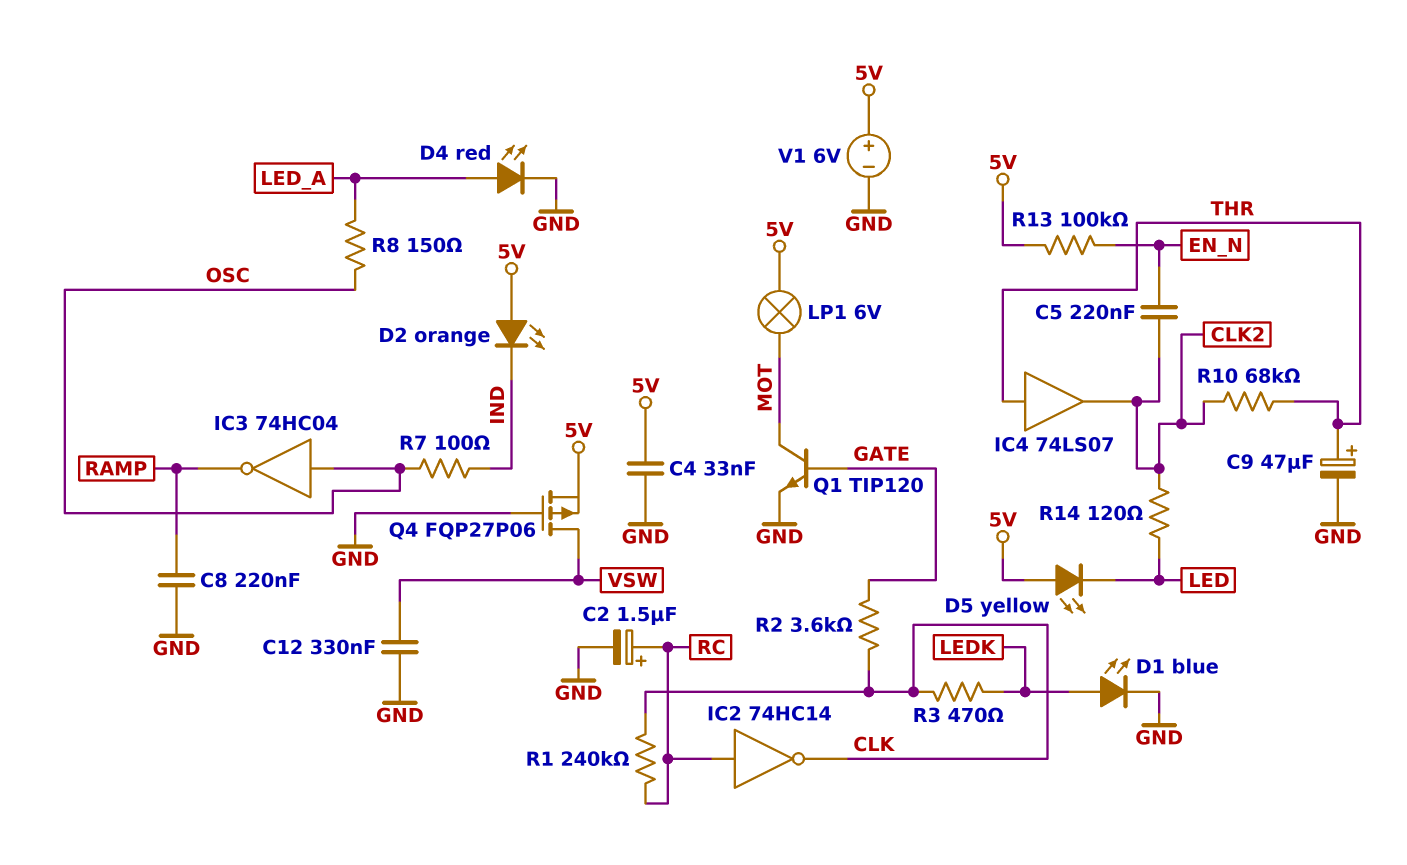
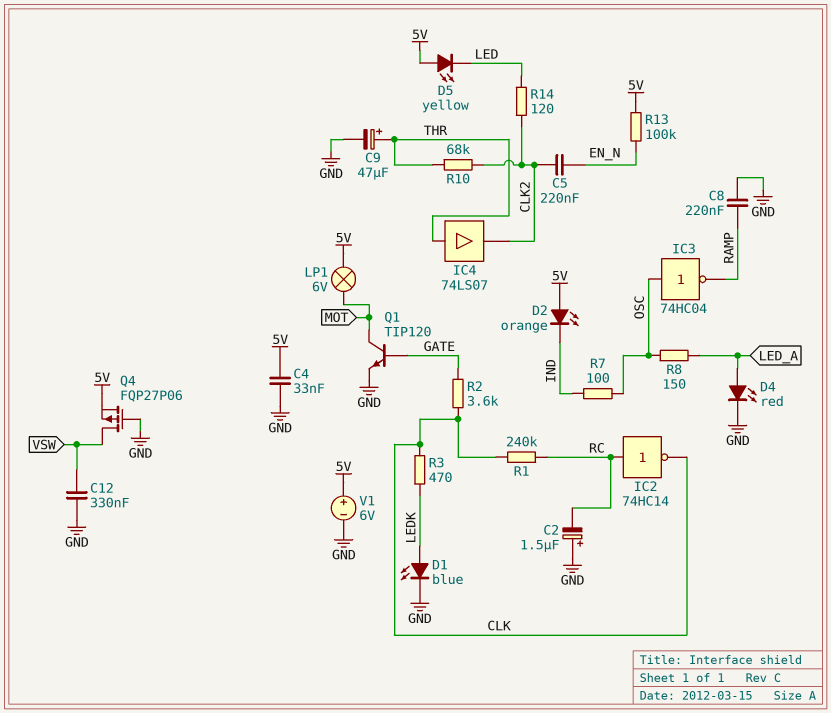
C2: 1.5uF (plus RC, minus GND) -> 1.5uF (plus GND, minus RC)

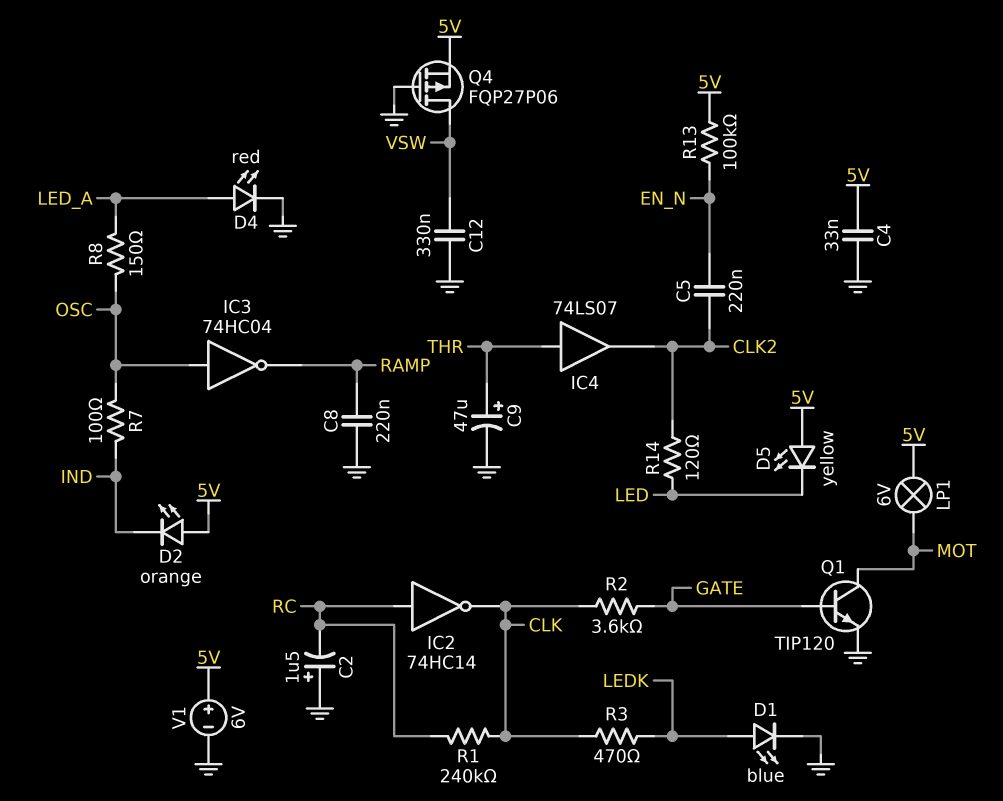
R10: 68k (CLK2, THR) -> none

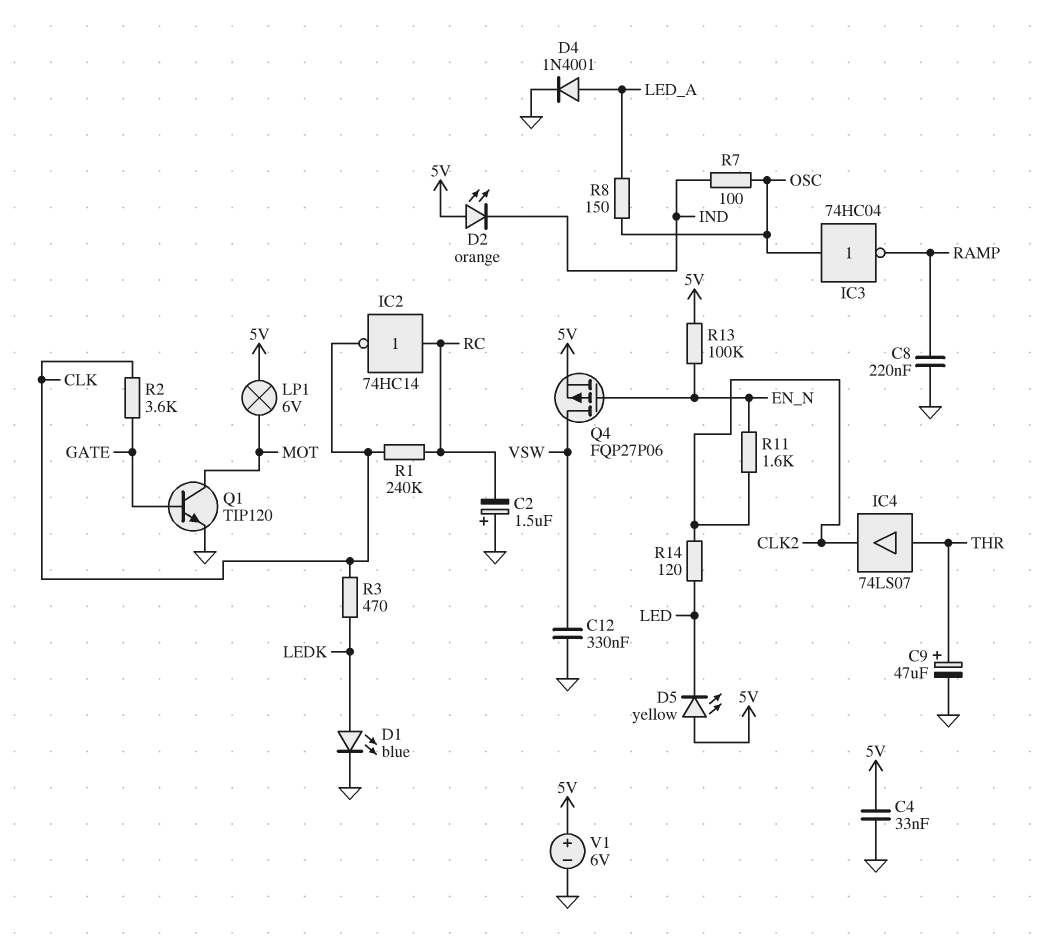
C5: 220nF (CLK2, EN_N) -> none
D4: LED red (A LED_A, K GND) -> diode 1N4001 (A LED_A, K GND)
Q4: PMOS FQP27P06 (G GND, D VSW, S 5V) -> PMOS FQP27P06 (G EN_N, D VSW, S 5V)
R11: none -> 1.6k (CLK2, EN_N)

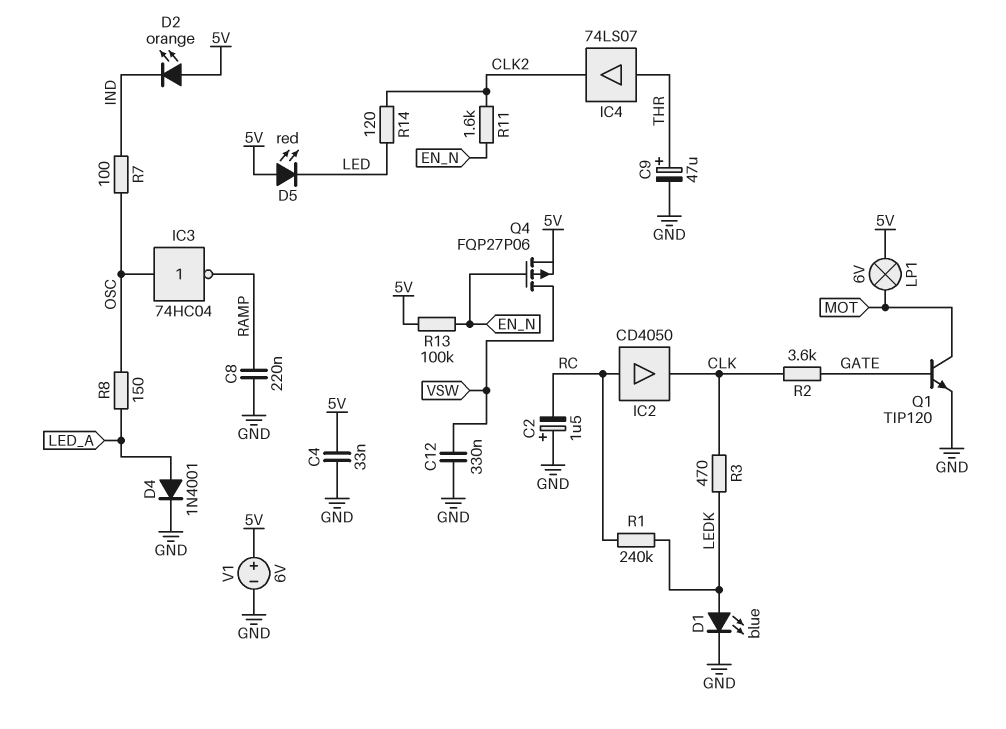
D5: LED yellow (A 5V, K LED) -> LED red (A 5V, K LED)
IC2: NOT 74HC14 (in RC, out CLK) -> buffer CD4050 (in RC, out CLK)
R1: 240k (CLK, RC) -> 240k (LEDK, RC)

